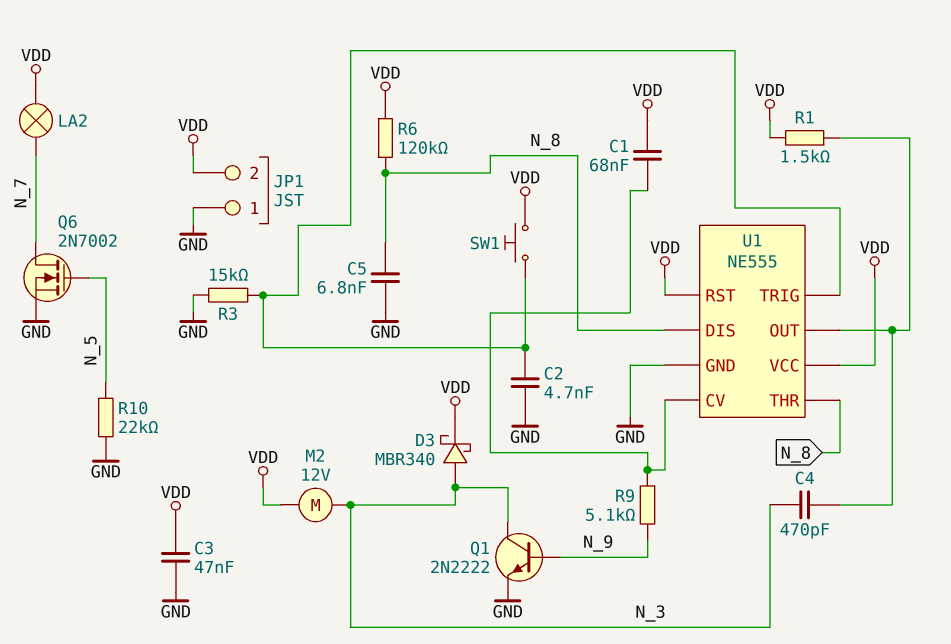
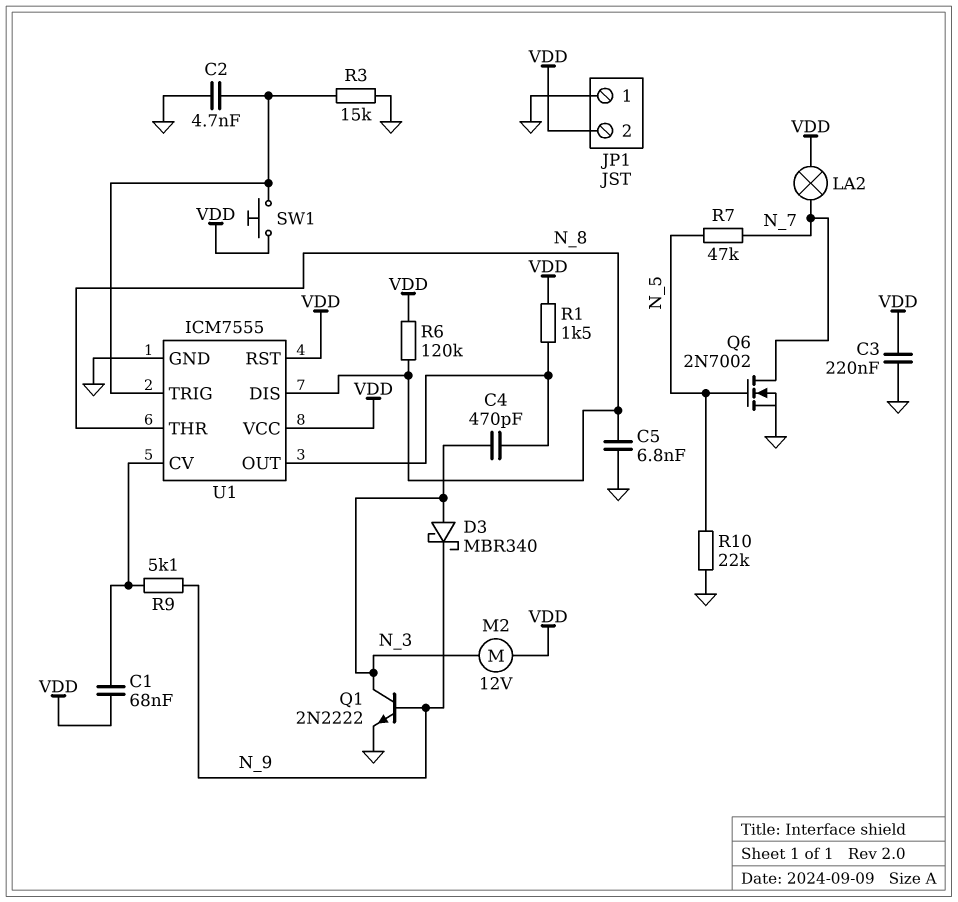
C3: 47nF (GND, VDD) -> 220nF (GND, VDD)
D3: schottky MBR340 (A N_3, K VDD) -> schottky MBR340 (A N_3, K N_9)
R7: none -> 47k (N_5, N_7)
U1: NE555 -> ICM7555

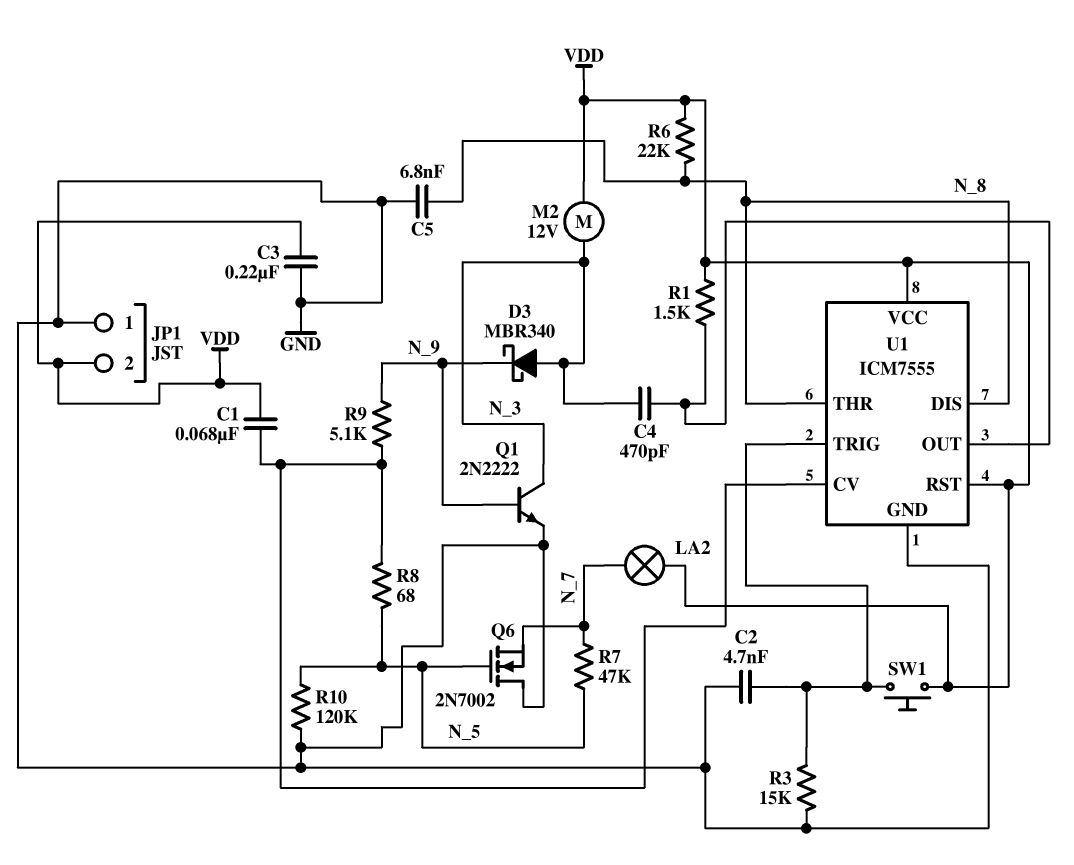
Q6: NMOS 2N7002 (G N_5, D N_7, S GND) -> NMOS 2N7002 (G N_5, D GND, S N_7)
R6: 120k (N_8, VDD) -> 22k (N_8, VDD)
R8: none -> 68 (N_5, U1/CV)
R10: 22k (GND, N_5) -> 120k (GND, N_5)

